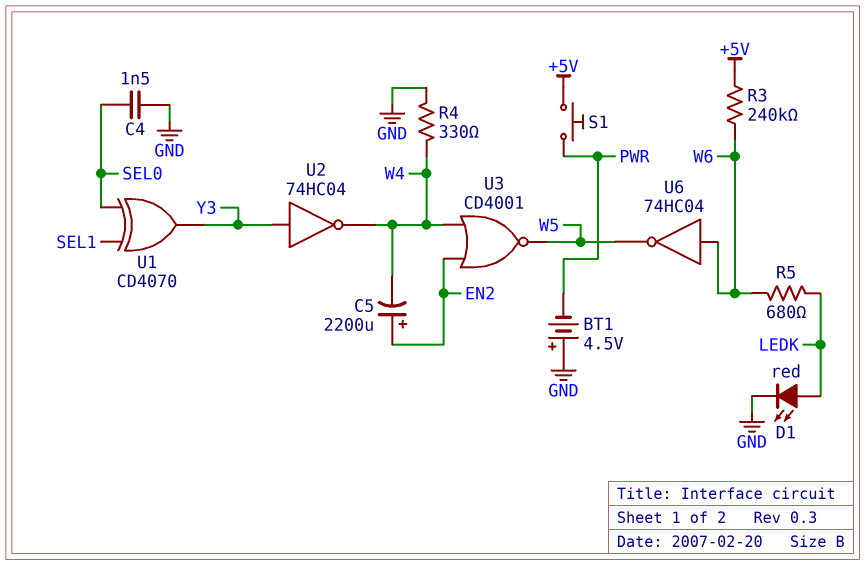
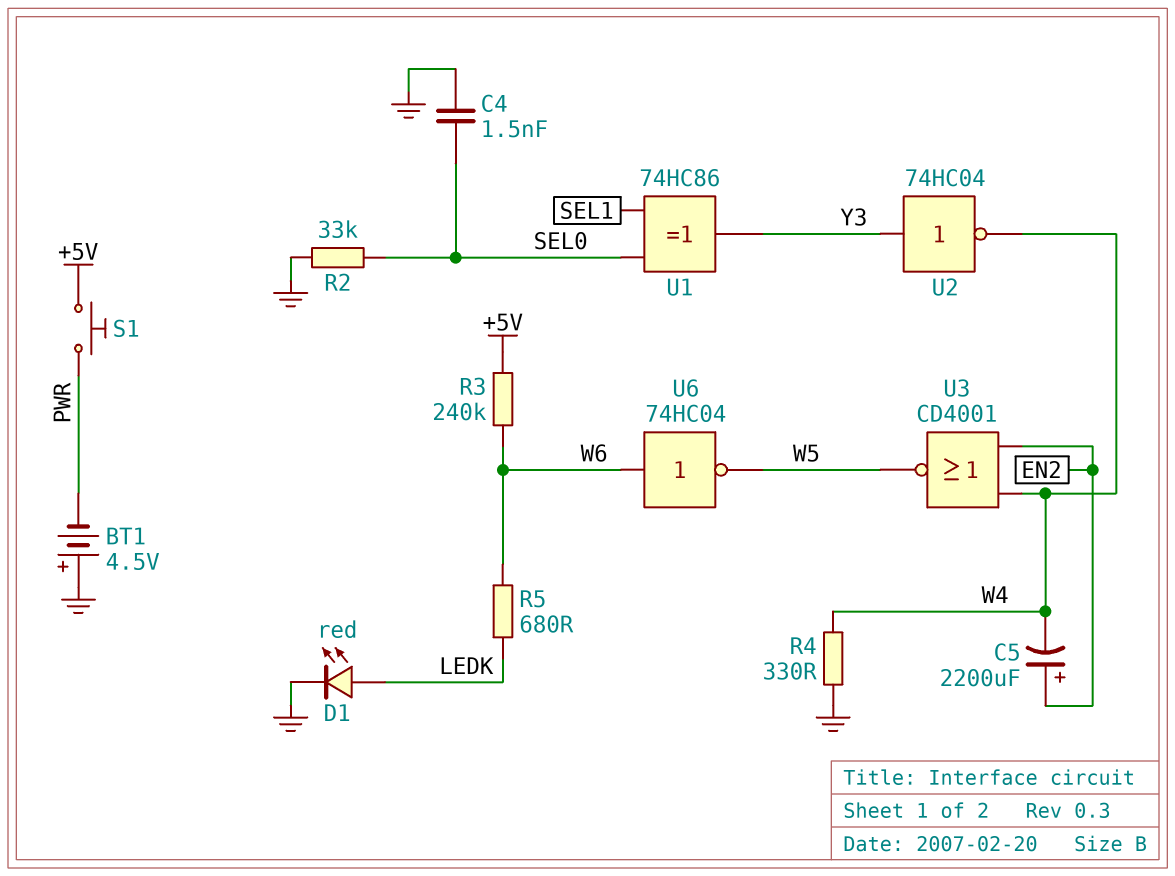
R2: none -> 33k (GND, SEL0)
U1: XOR CD4070 (in SEL0, in SEL1, out Y3) -> XOR 74HC86 (in SEL0, in SEL1, out Y3)

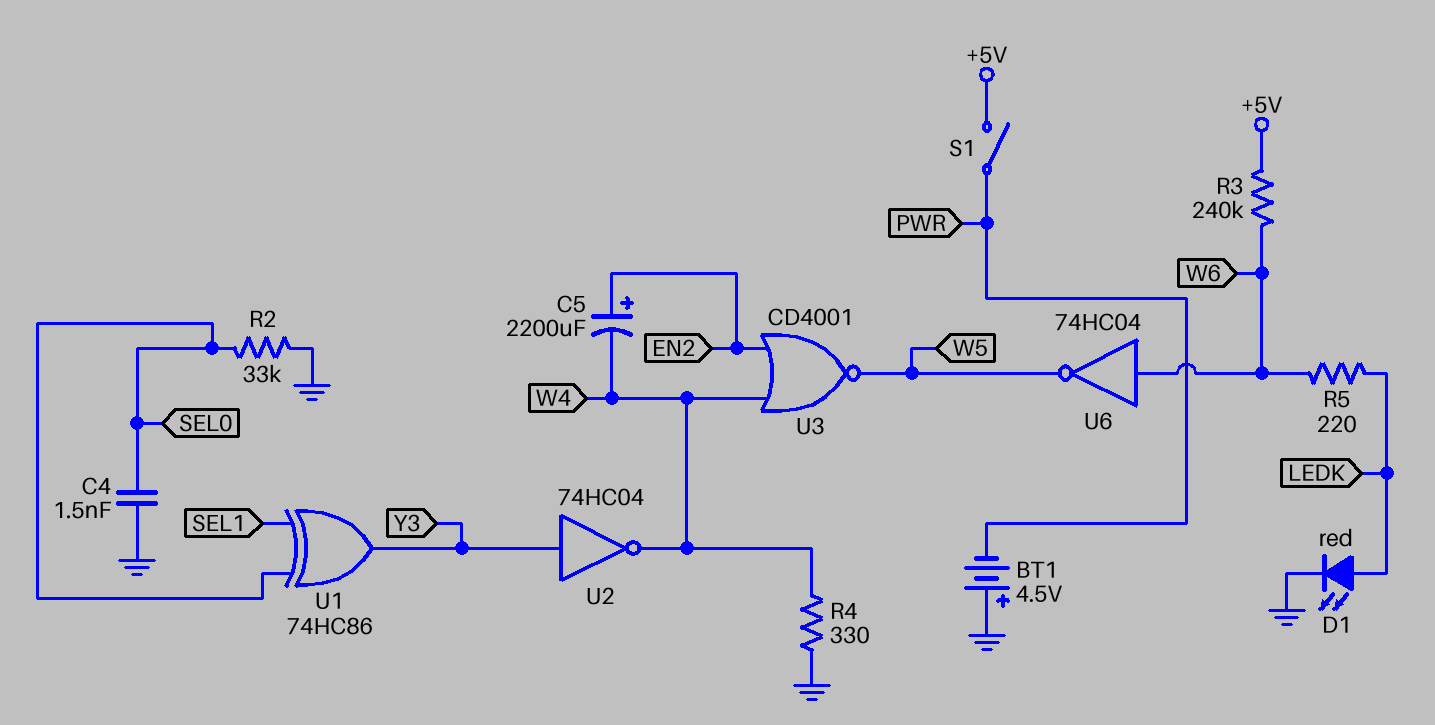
R5: 680 (LEDK, W6) -> 220 (LEDK, W6)
S1: button (+5V, PWR) -> switch (+5V, PWR)

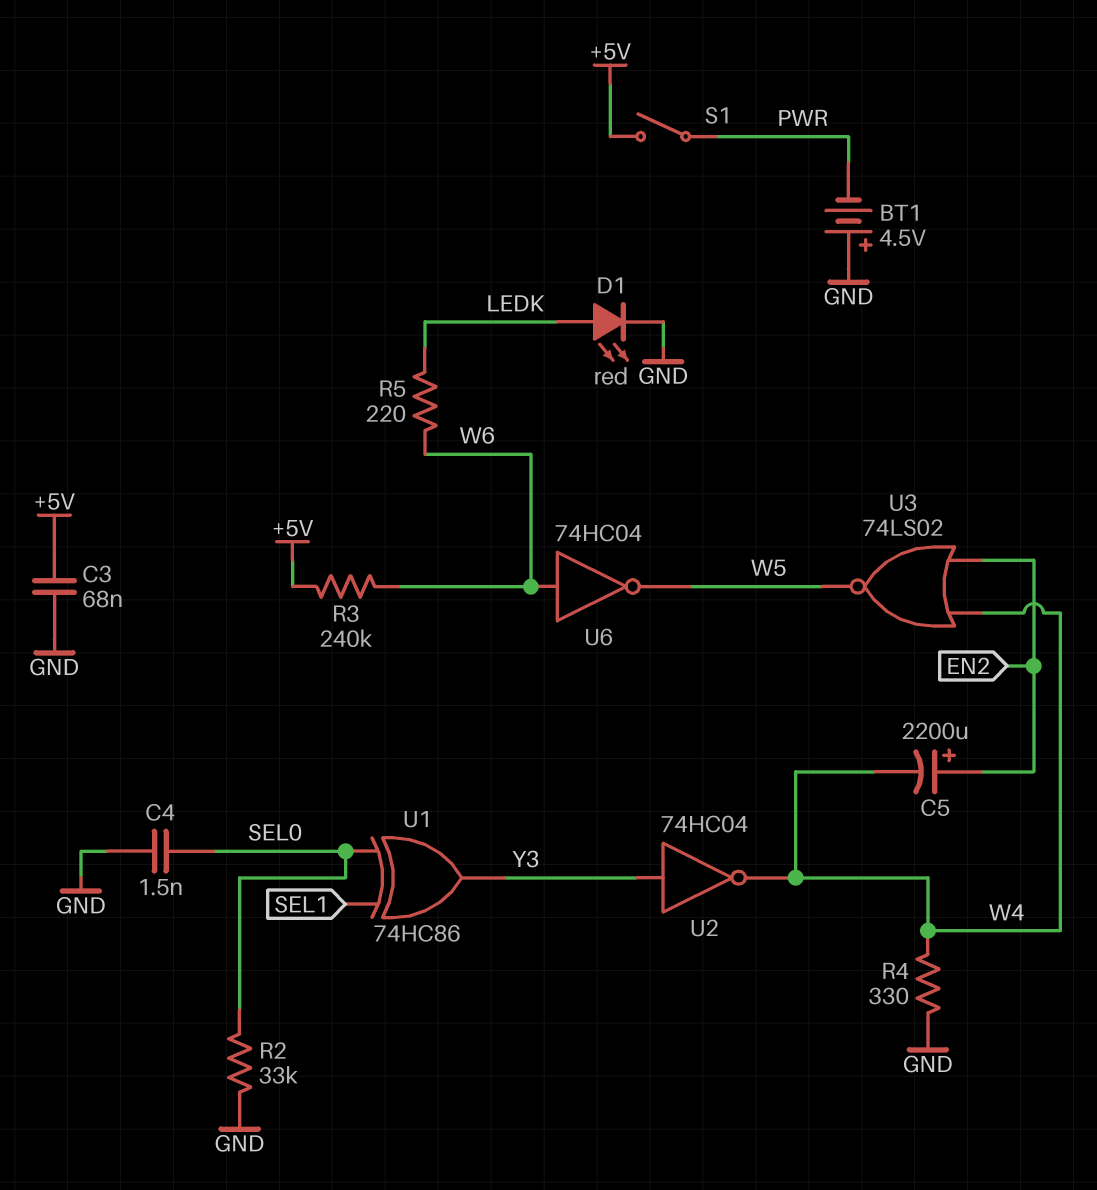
C3: none -> 68nF (+5V, GND)
U3: NOR CD4001 (in EN2, in W4, out W5) -> NOR 74LS02 (in EN2, in W4, out W5)

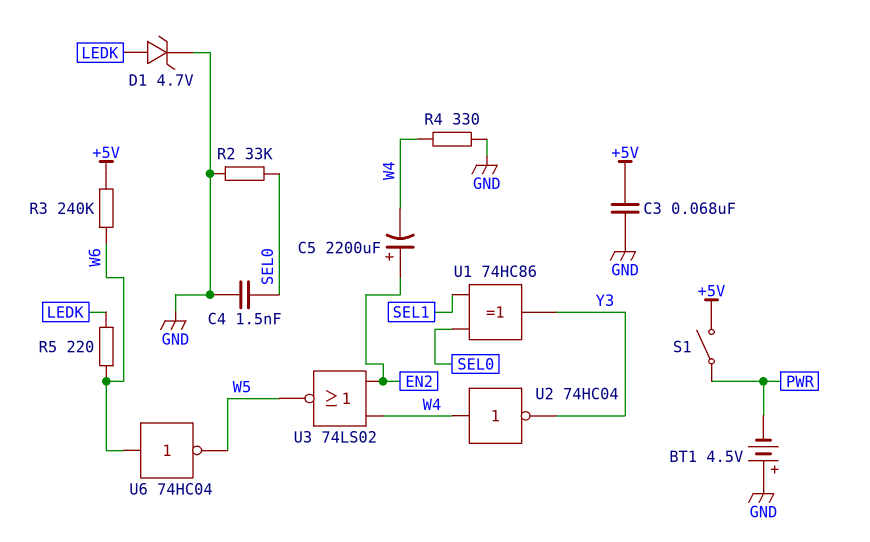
D1: LED red (A LEDK, K GND) -> zener 4.7V (A LEDK, K GND)
U2: NOT 74HC04 (in Y3, out W4) -> NOT 74HC04 (in W4, out Y3)

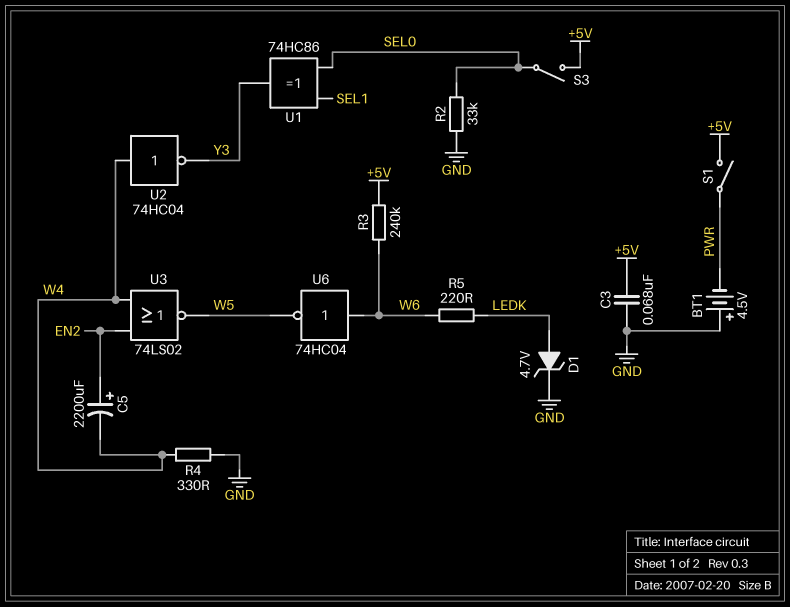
C4: 1.5nF (GND, SEL0) -> none
S3: none -> switch (+5V, SEL0)

